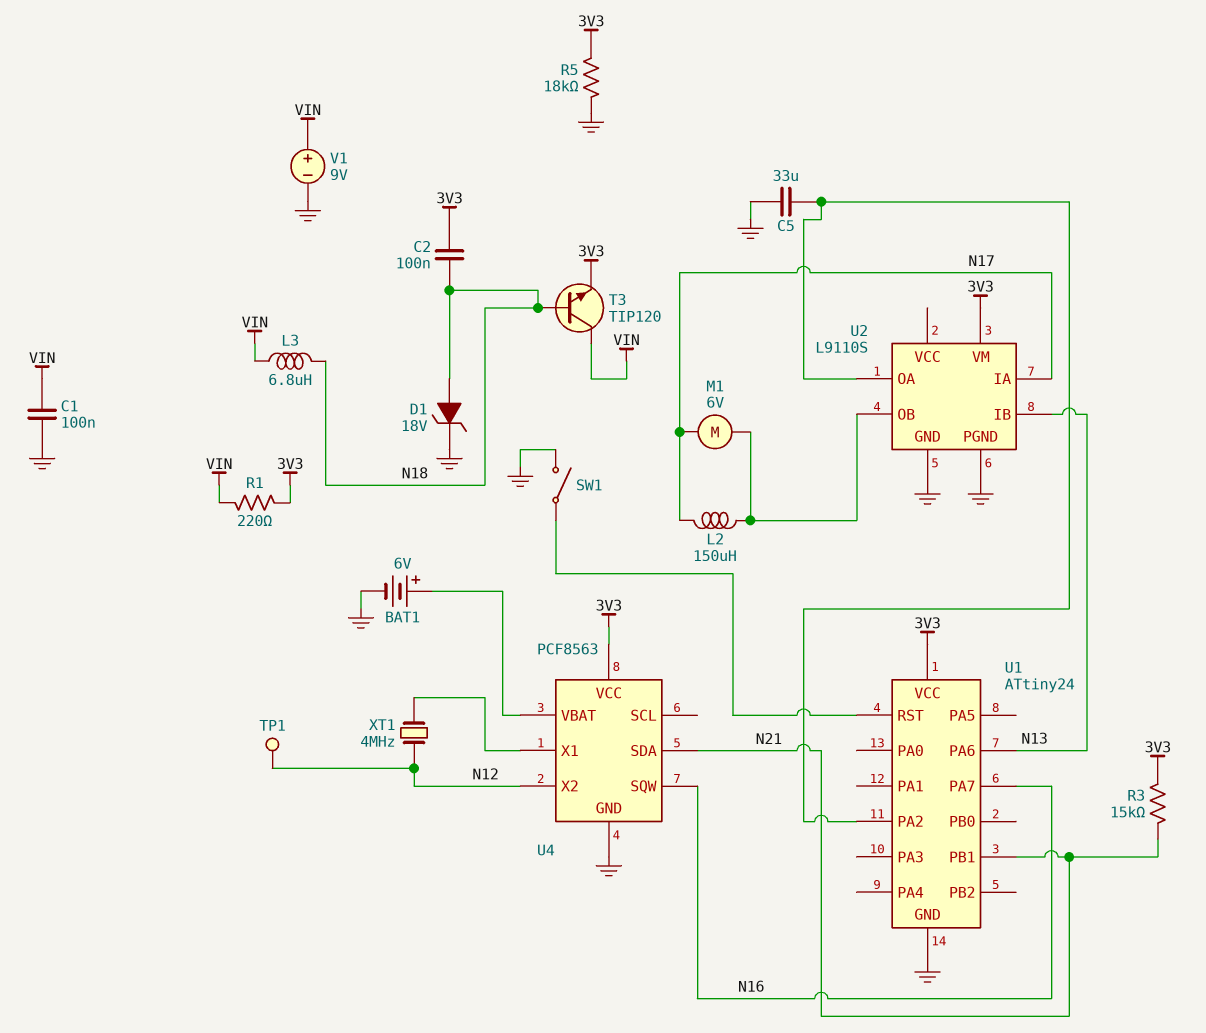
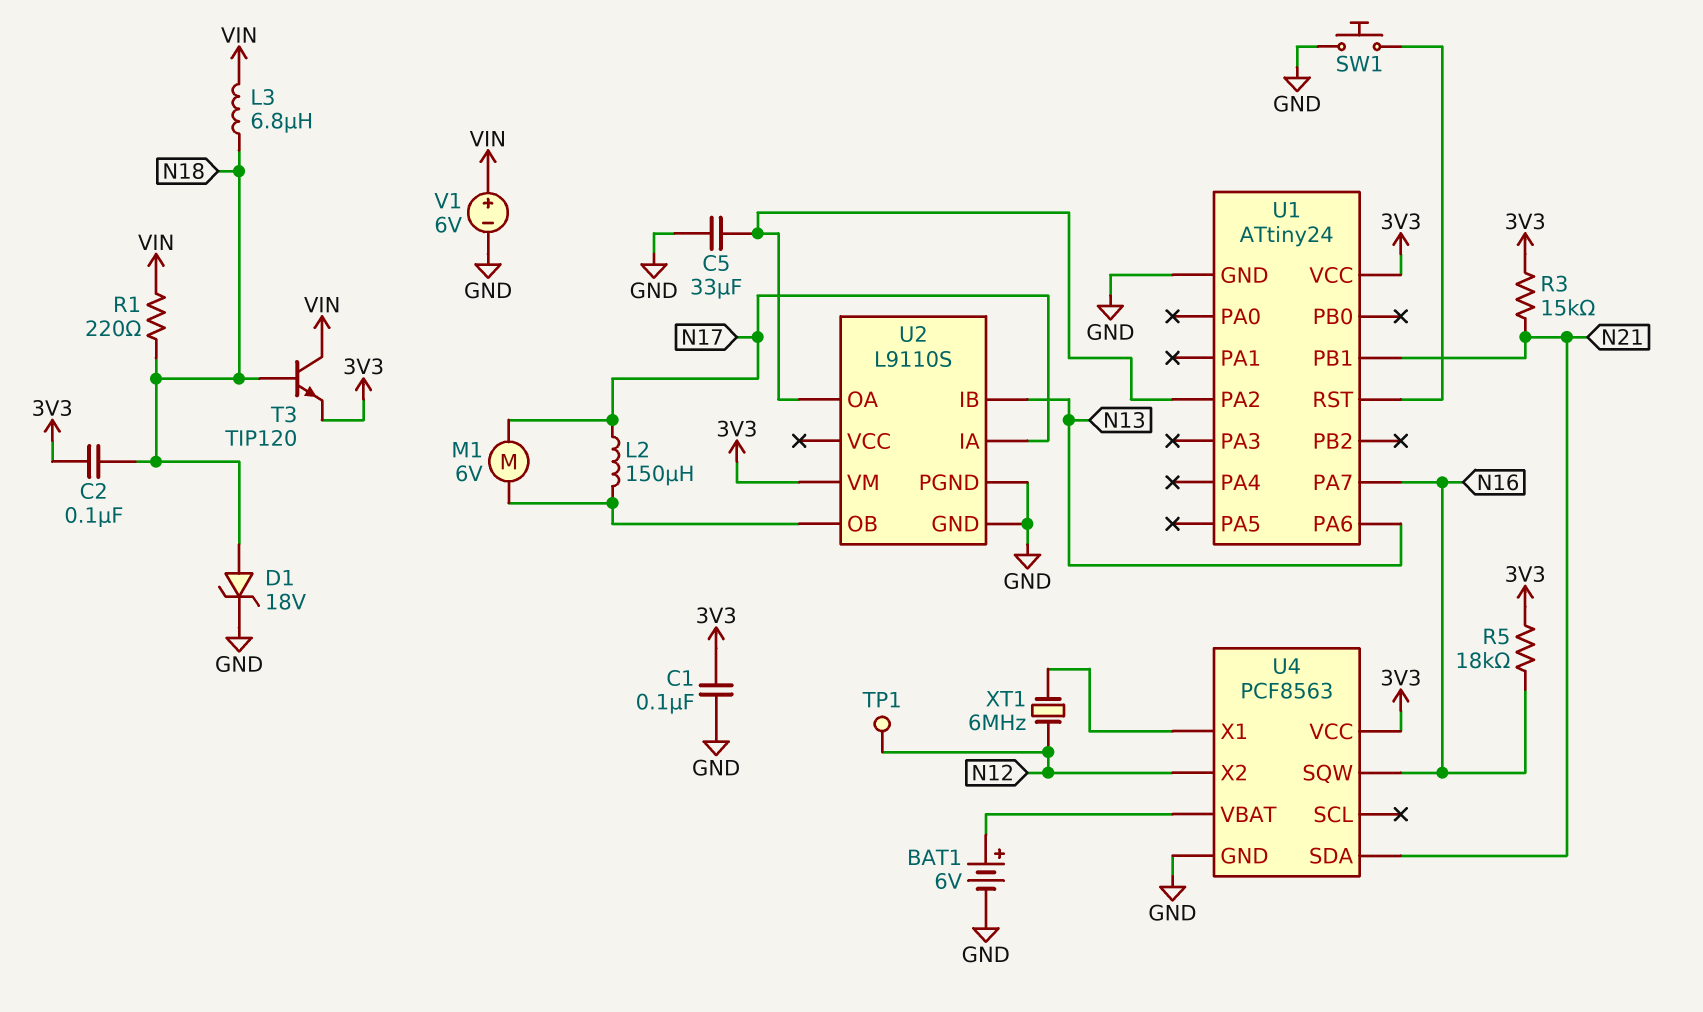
C1: 100nF (GND, VIN) -> 100nF (3V3, GND)
R1: 220 (3V3, VIN) -> 220 (N18, VIN)
R5: 18k (3V3, GND) -> 18k (3V3, N16)
SW1: switch (GND, U1/RST) -> button (GND, U1/RST)
V1: 9V (plus VIN, minus GND) -> 6V (plus VIN, minus GND)
XT1: 4MHz (N12, U4/X1) -> 6MHz (N12, U4/X1)

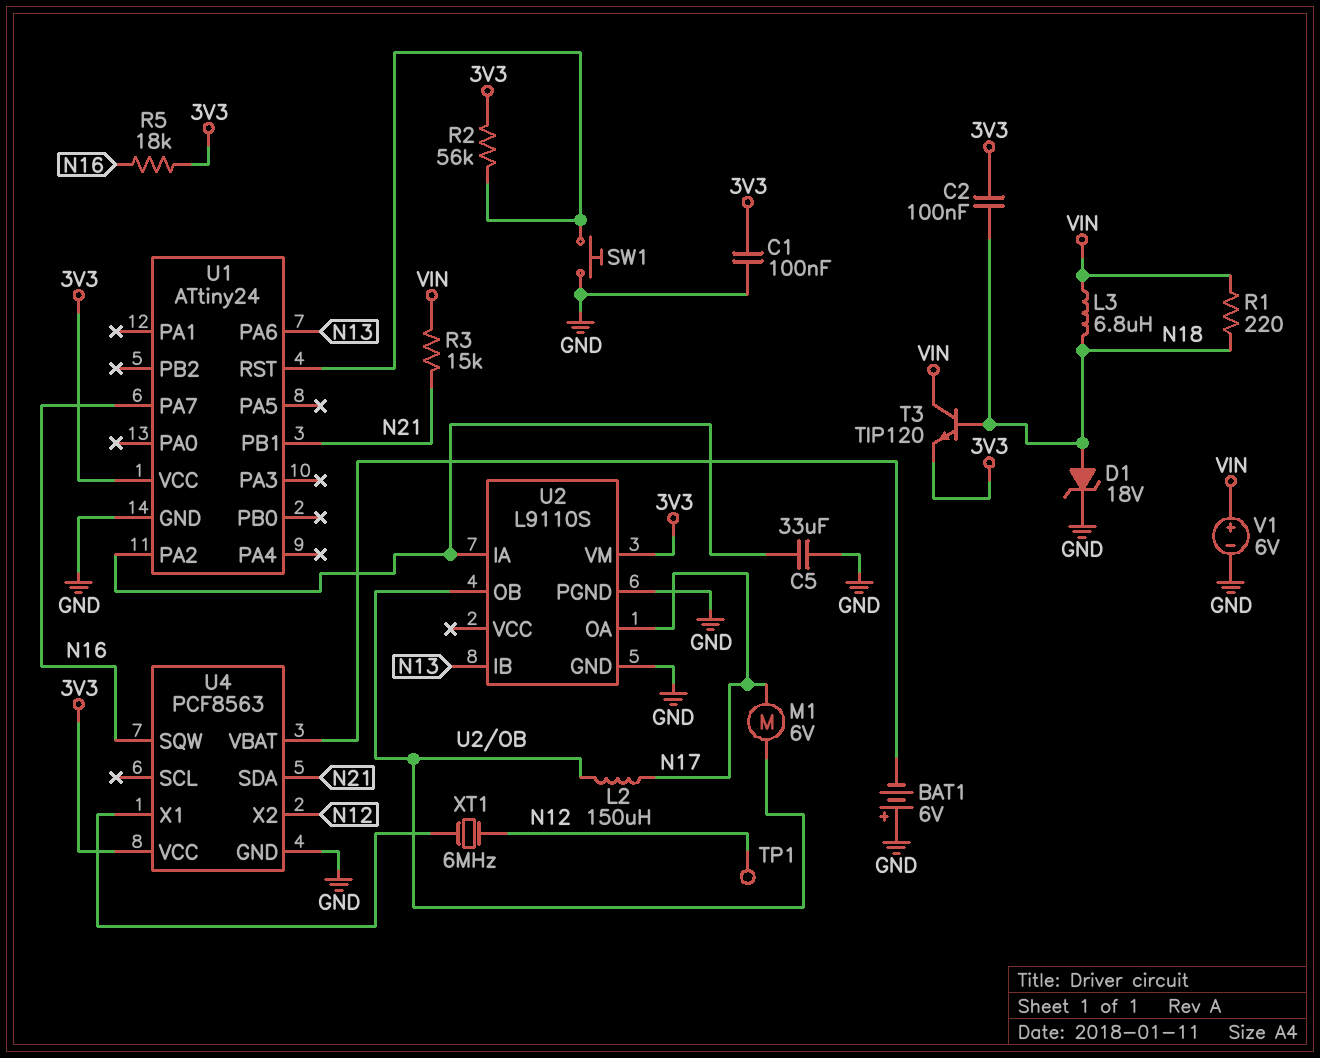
BAT1: 6V (plus U4/VBAT, minus GND) -> 6V (plus GND, minus U4/VBAT)
R2: none -> 56k (3V3, U1/RST)
R3: 15k (3V3, N21) -> 15k (N21, VIN)
U2 pin IA: N17 -> U1/PA2
U2 pin OA: U1/PA2 -> N17

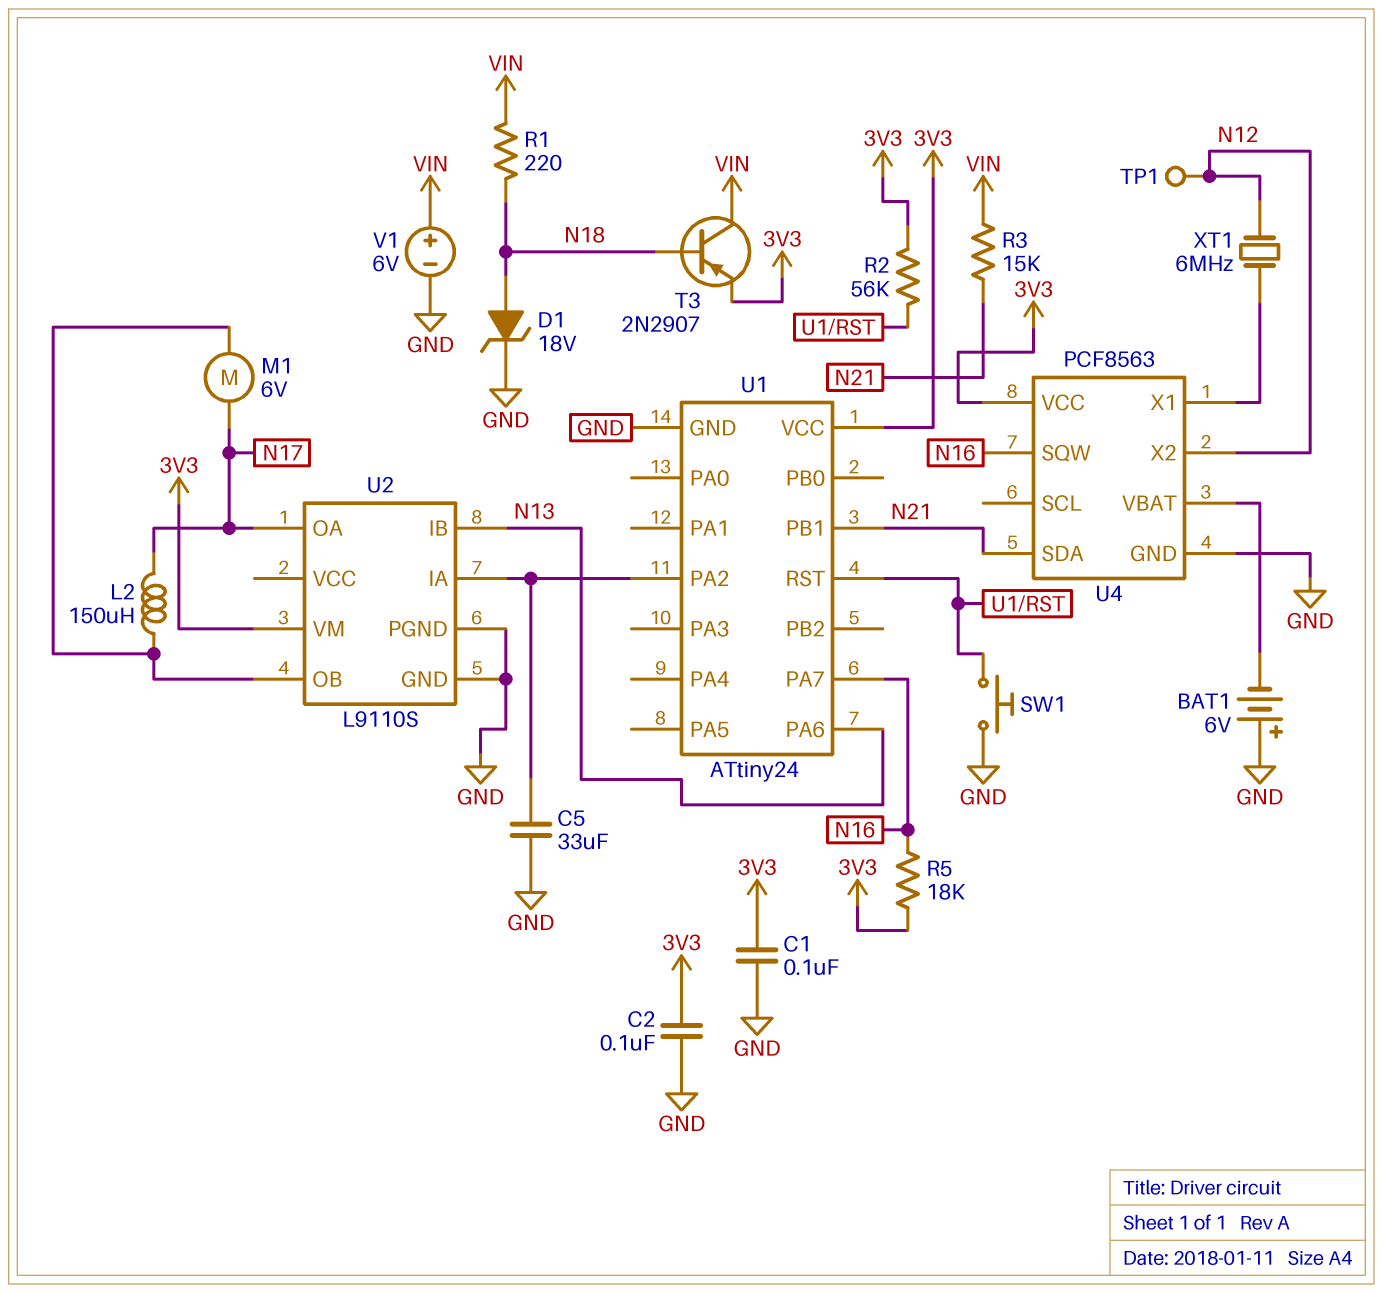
C2: 100nF (3V3, N18) -> 100nF (3V3, GND)
L3: 6.8uH (N18, VIN) -> none
T3: NPN TIP120 (B N18, C VIN, E 3V3) -> PNP 2N2907 (B N18, C VIN, E 3V3)

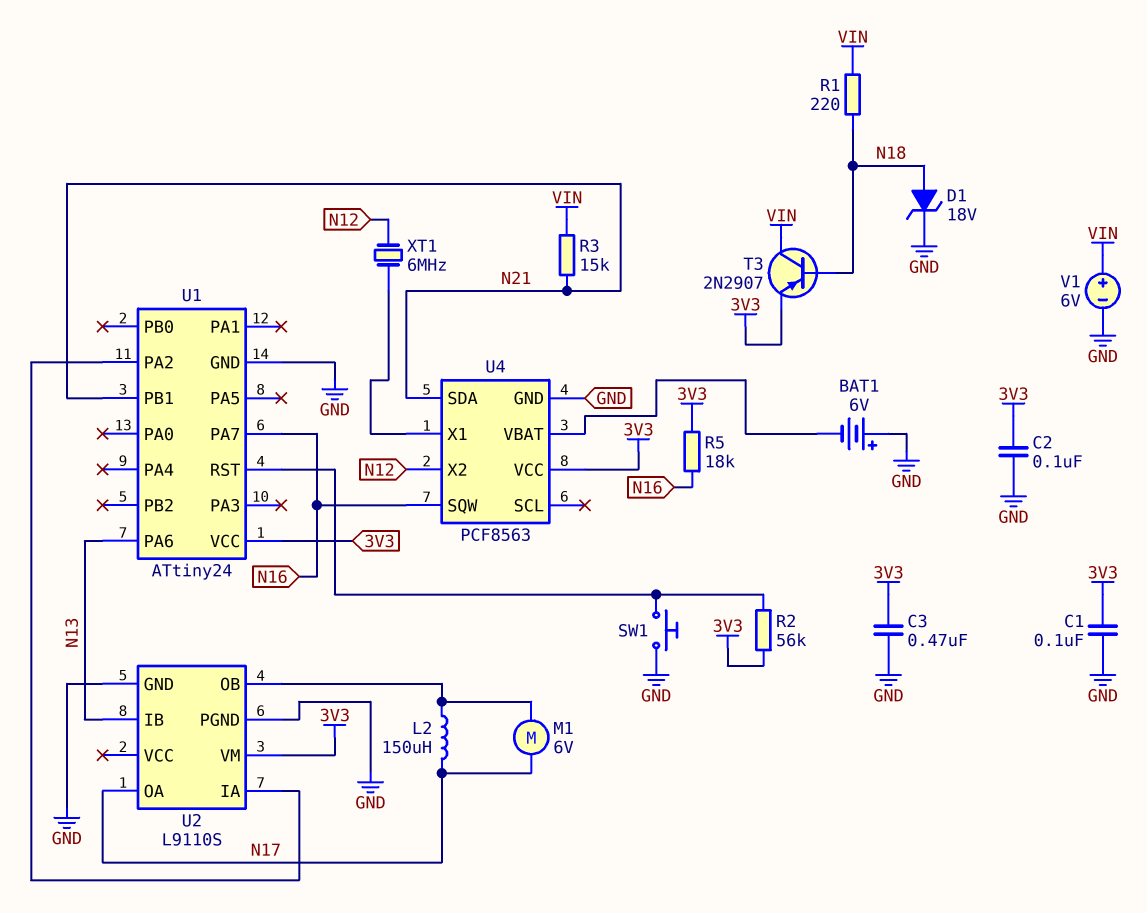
C3: none -> 470nF (3V3, GND)
C5: 33uF (GND, U1/PA2) -> none
TP1: test point (N12) -> none

